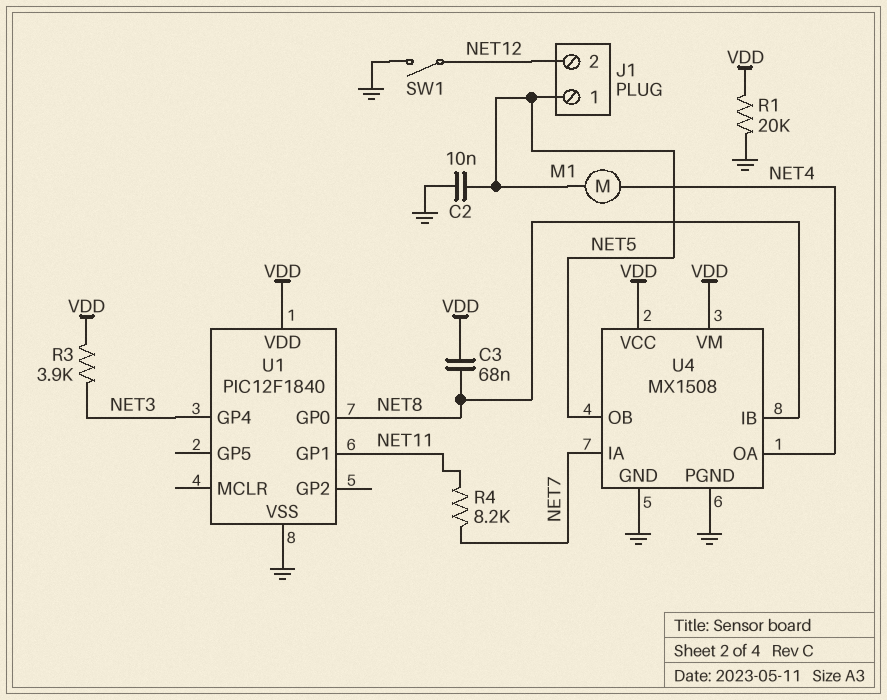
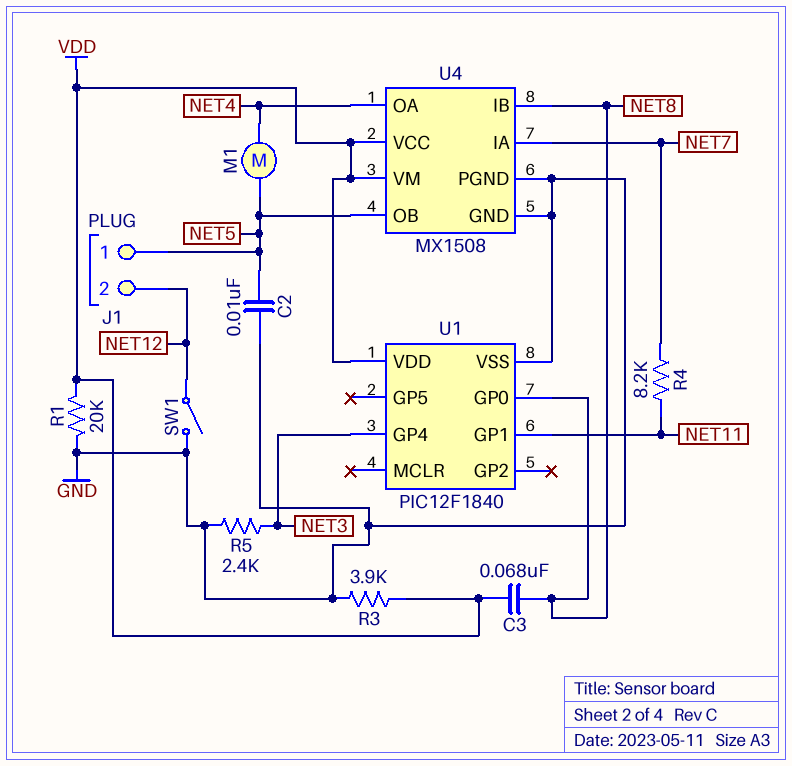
R3: 3.9k (NET3, VDD) -> 3.9k (GND, VDD)
R5: none -> 2.4k (GND, NET3)

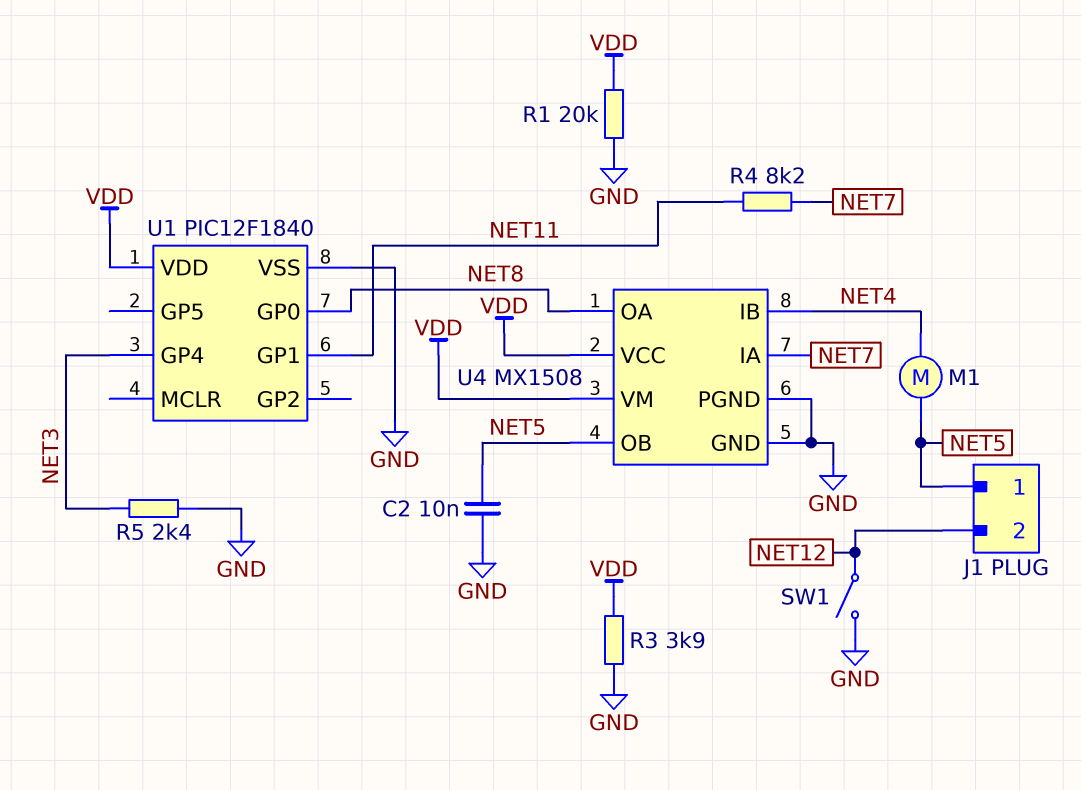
C3: 68nF (NET8, VDD) -> none
U4 pin IB: NET8 -> NET4
U4 pin OA: NET4 -> NET8

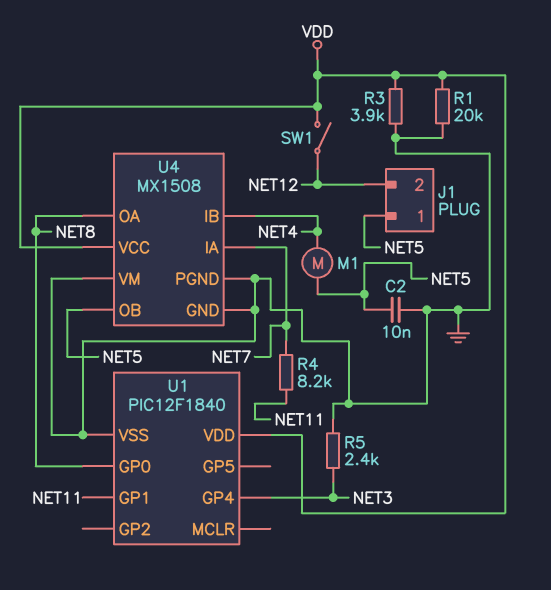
SW1: switch (GND, NET12) -> switch (NET12, VDD)
U4 pin VM: VDD -> GND

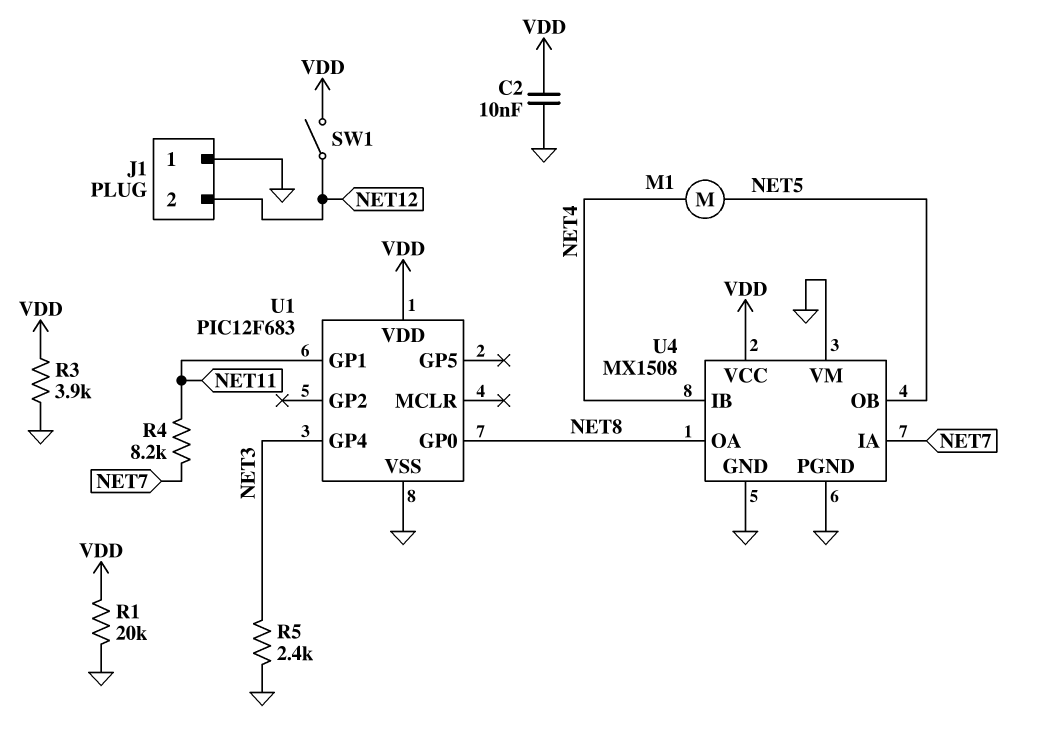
C2: 10nF (GND, NET5) -> 10nF (GND, VDD)
J1 pin 1: NET5 -> GND
U1: PIC12F1840 -> PIC12F683

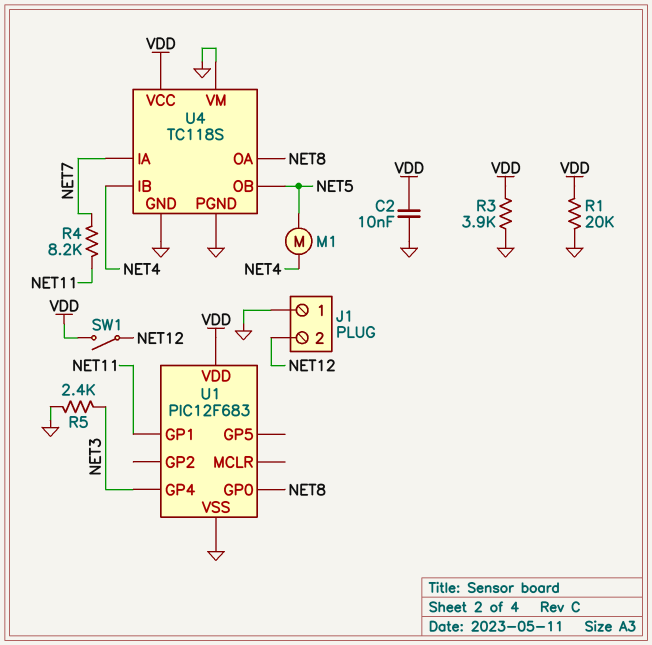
U4: MX1508 -> TC118S

